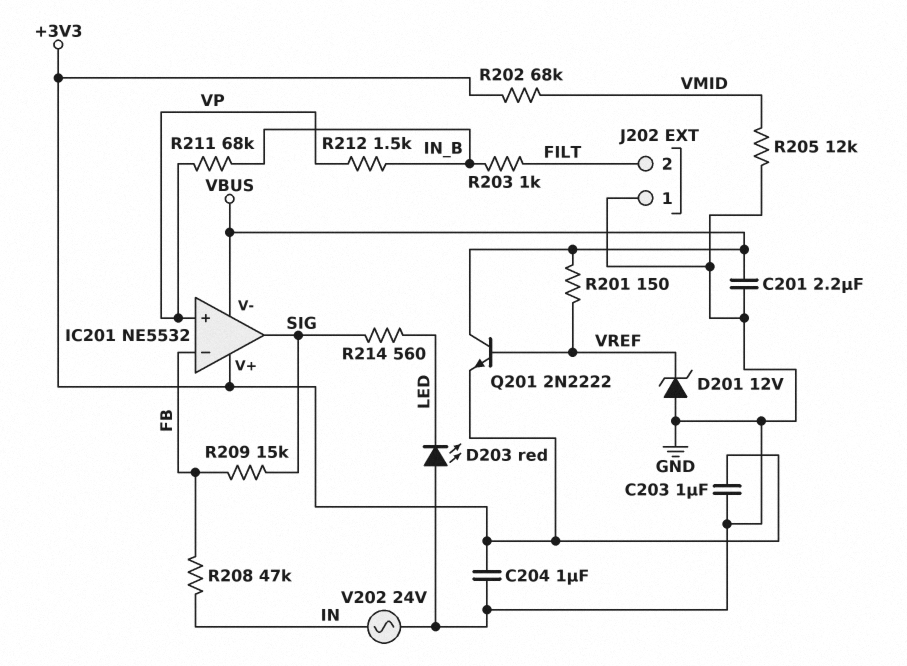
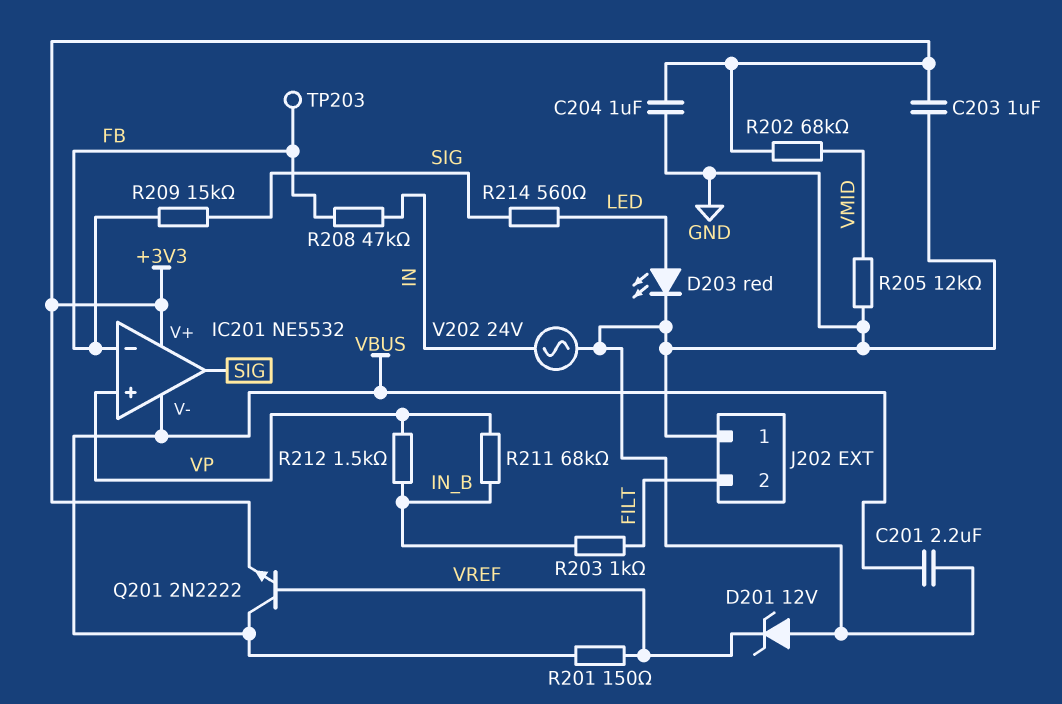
D203: LED red (A GND, K LED) -> LED red (A LED, K GND)
TP203: none -> test point (FB)

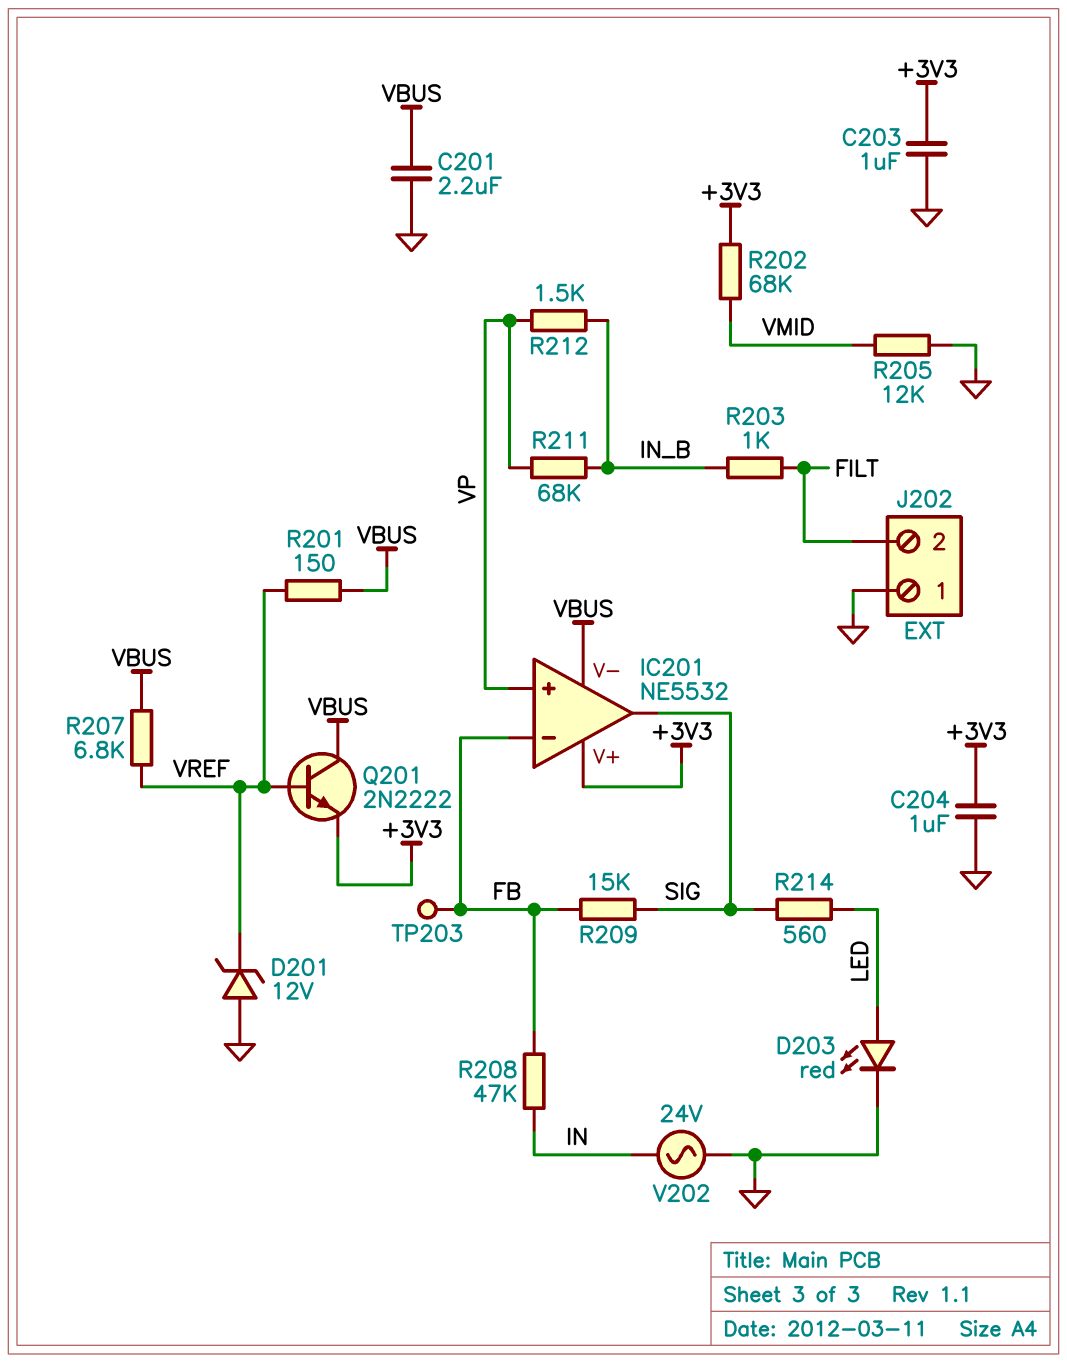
R207: none -> 6.8k (VBUS, VREF)

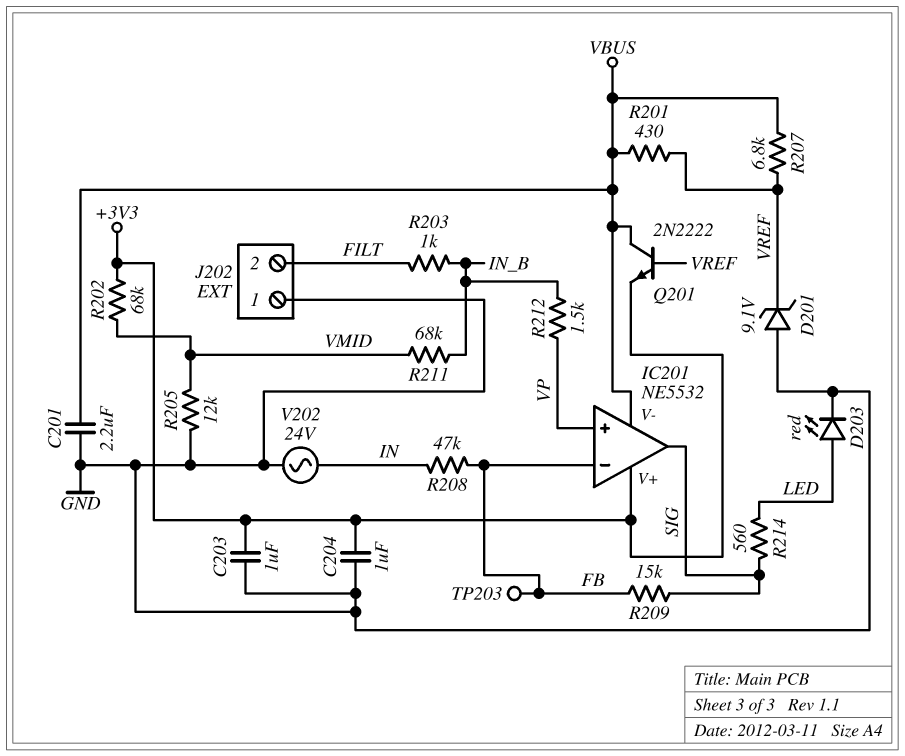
D201: zener 12V (A GND, K VREF) -> zener 9.1V (A GND, K VREF)
R201: 150 (VBUS, VREF) -> 430 (VBUS, VREF)
R211: 68k (IN_B, VP) -> 68k (IN_B, VMID)

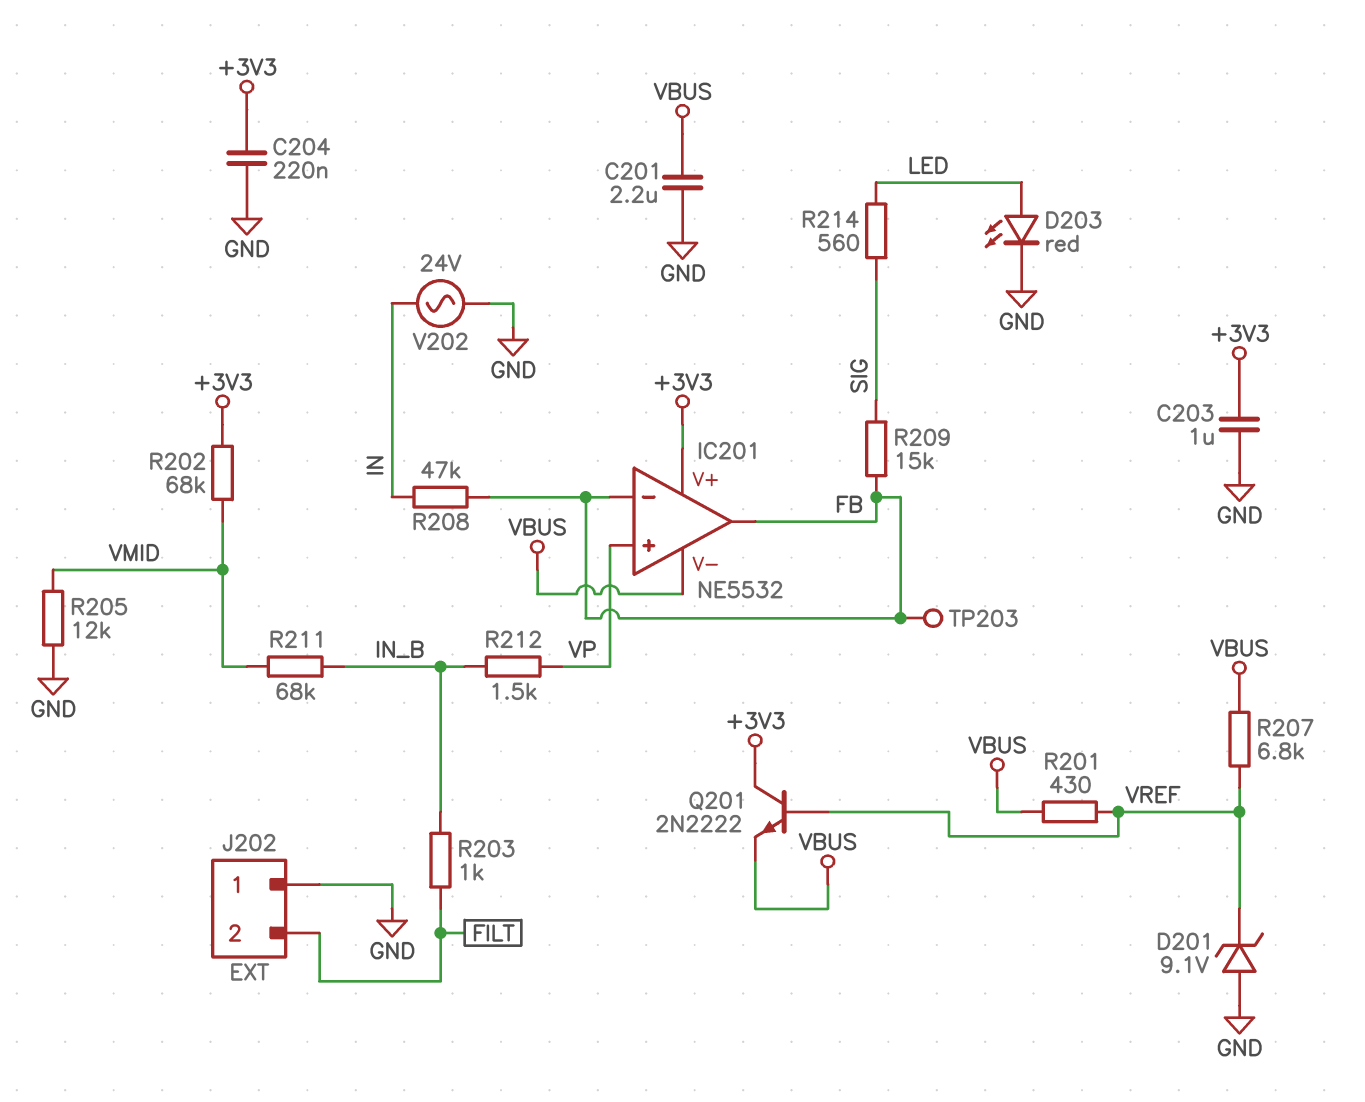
C204: 1uF (+3V3, GND) -> 220nF (+3V3, GND)
IC201 pin out: SIG -> FB
Q201: NPN 2N2222 (B VREF, C VBUS, E +3V3) -> NPN 2N2222 (B VREF, C +3V3, E VBUS)

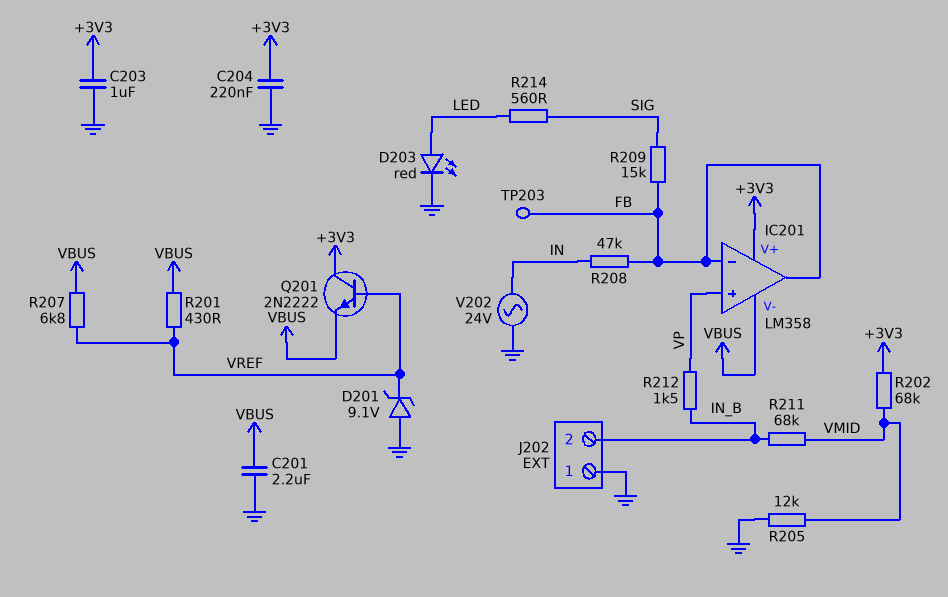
IC201: NE5532 -> LM358
J202 pin 2: FILT -> IN_B
R203: 1k (FILT, IN_B) -> none

